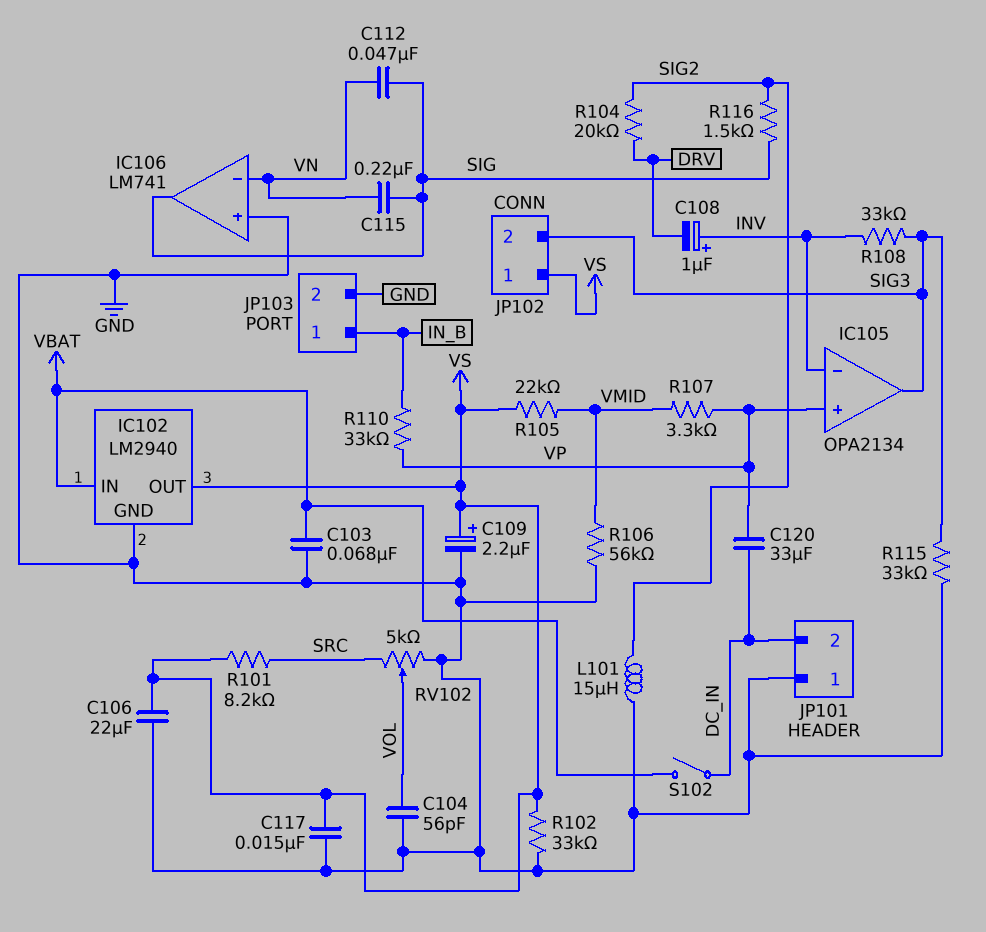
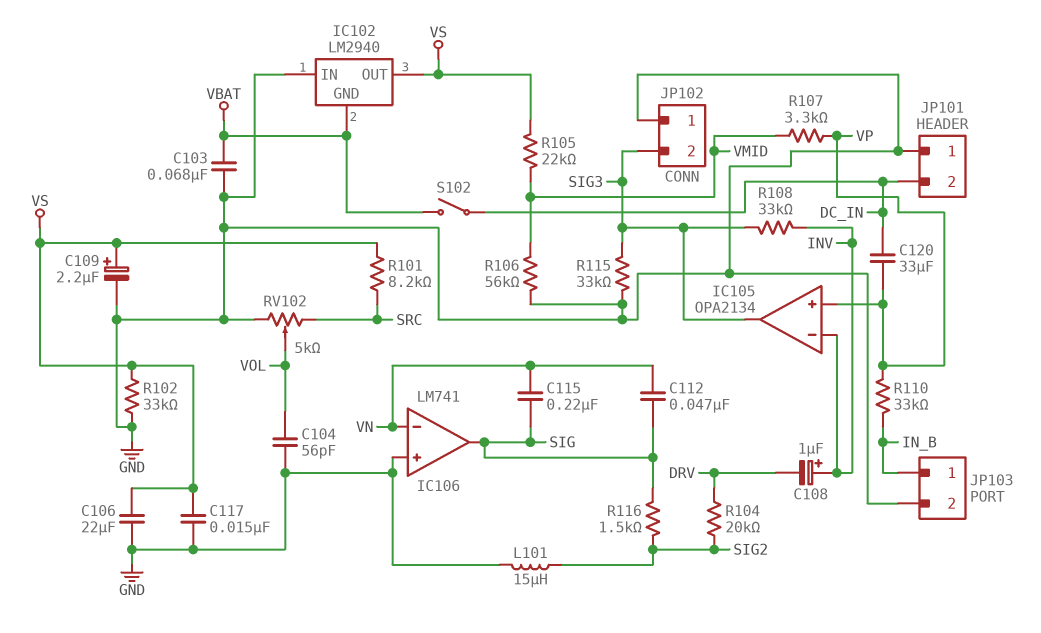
IC102 pin GND: GND -> VBAT
IC102 pin IN: VBAT -> GND
JP102 pin 1: VS -> GND

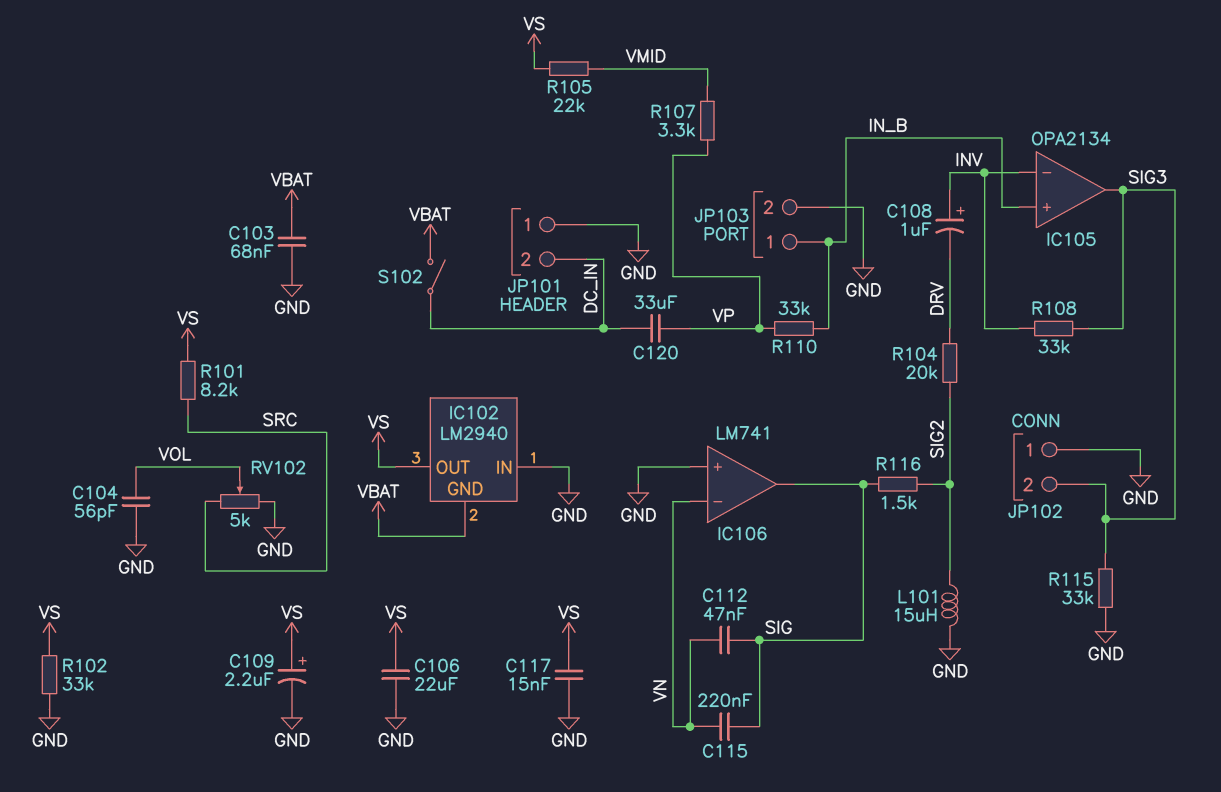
IC105 pin in+: VP -> IN_B
R106: 56k (GND, VMID) -> none

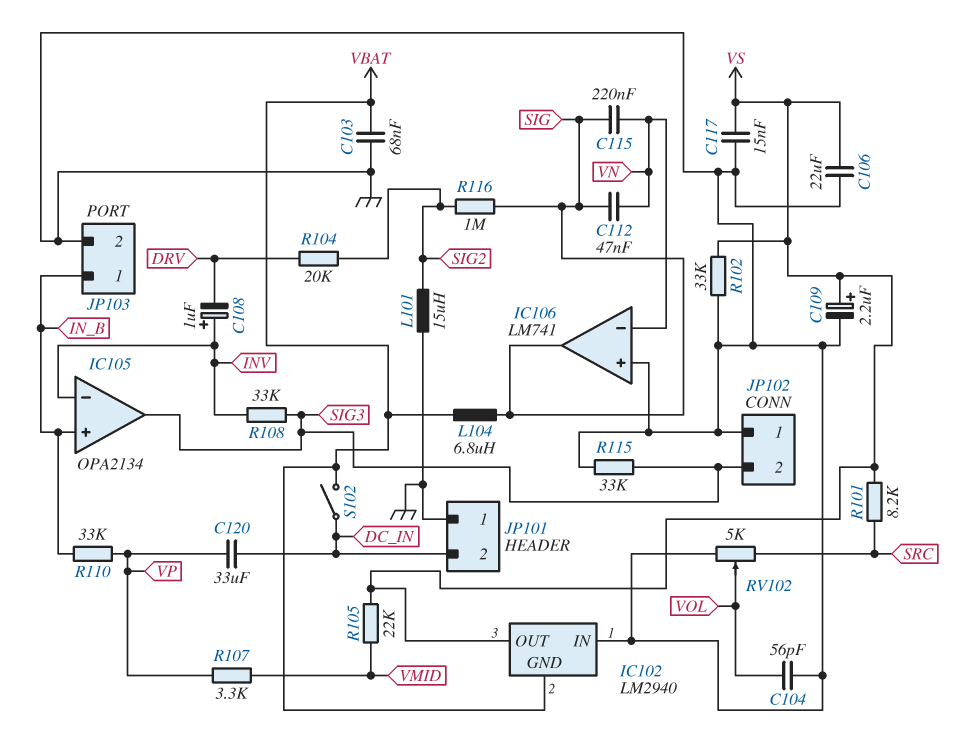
L104: none -> 6.8uH (SIG, VBAT)
R116: 1.5k (SIG, SIG2) -> 1M (SIG, SIG2)

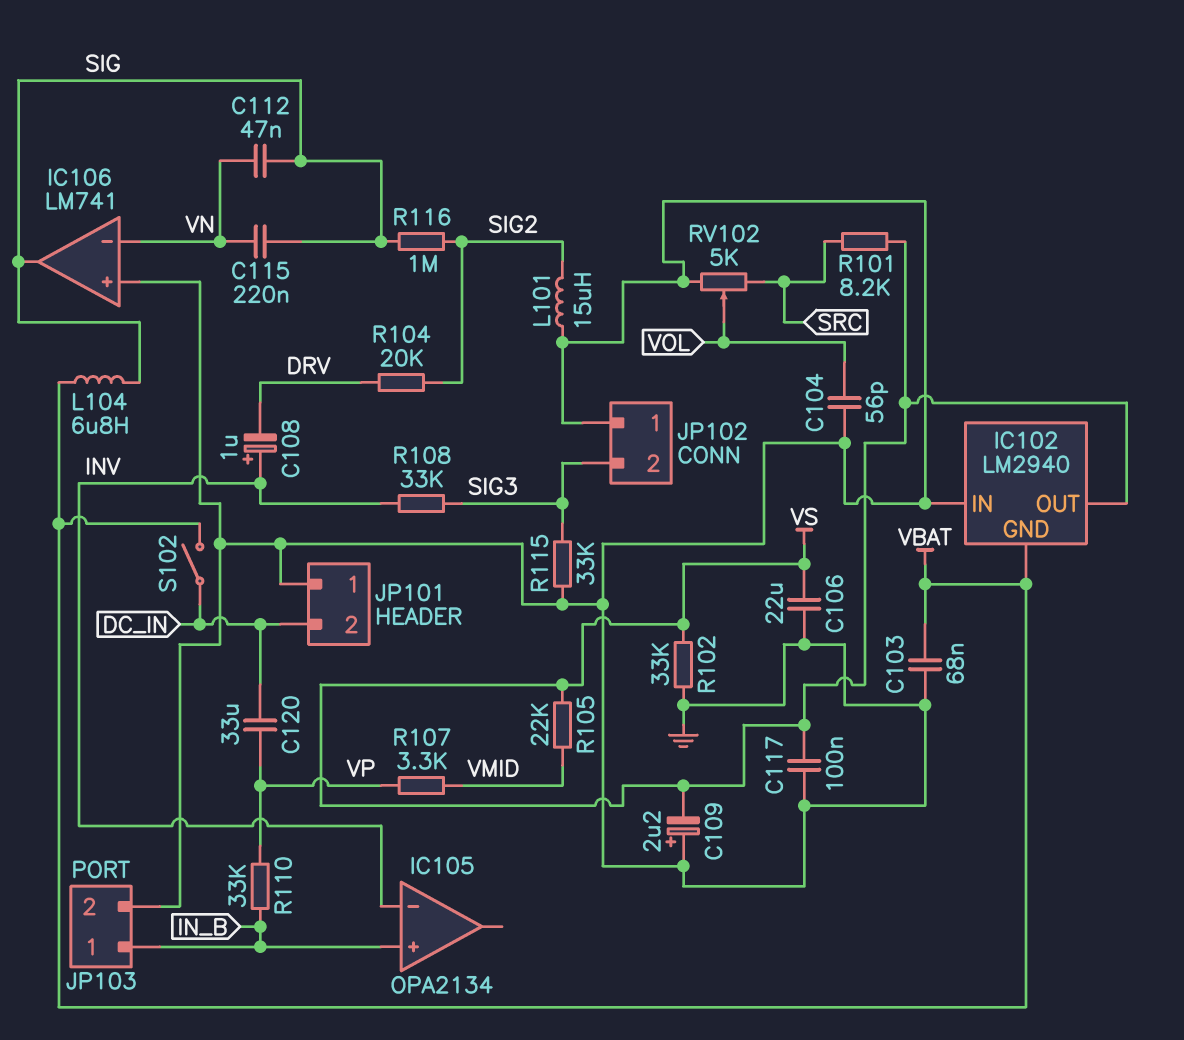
C109: 2.2uF (plus VS, minus GND) -> 2.2uF (plus GND, minus VS)
C117: 15nF (GND, VS) -> 100nF (GND, VS)
IC105 pin out: SIG3 -> none

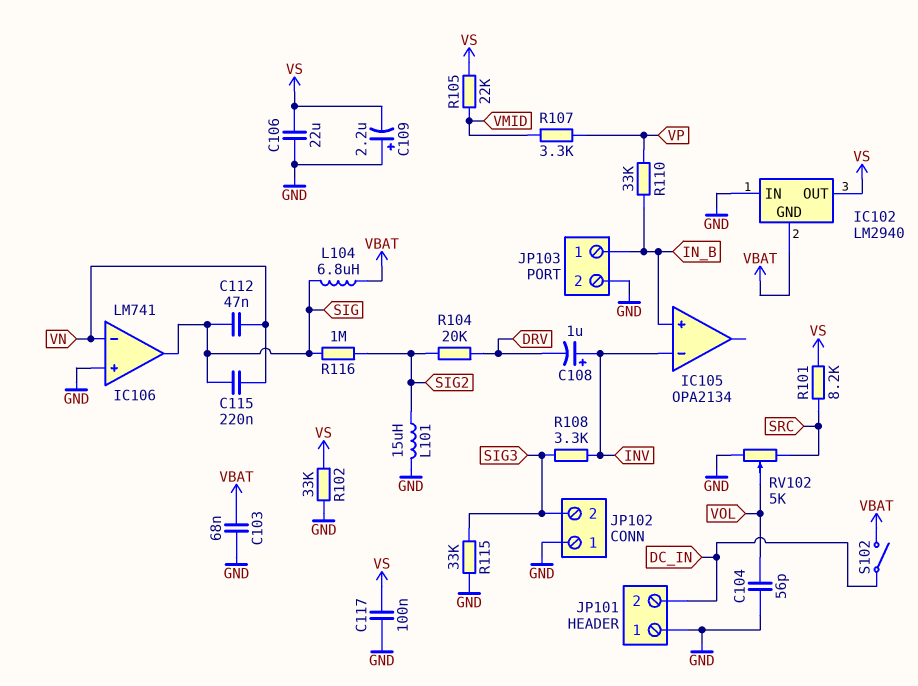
C120: 33uF (DC_IN, VP) -> none
R108: 33k (INV, SIG3) -> 3.3k (INV, SIG3)

